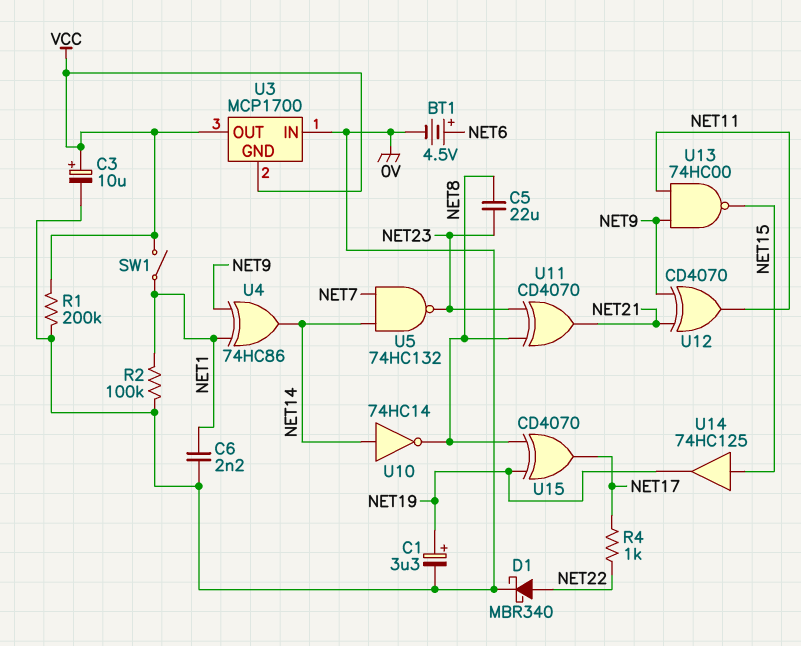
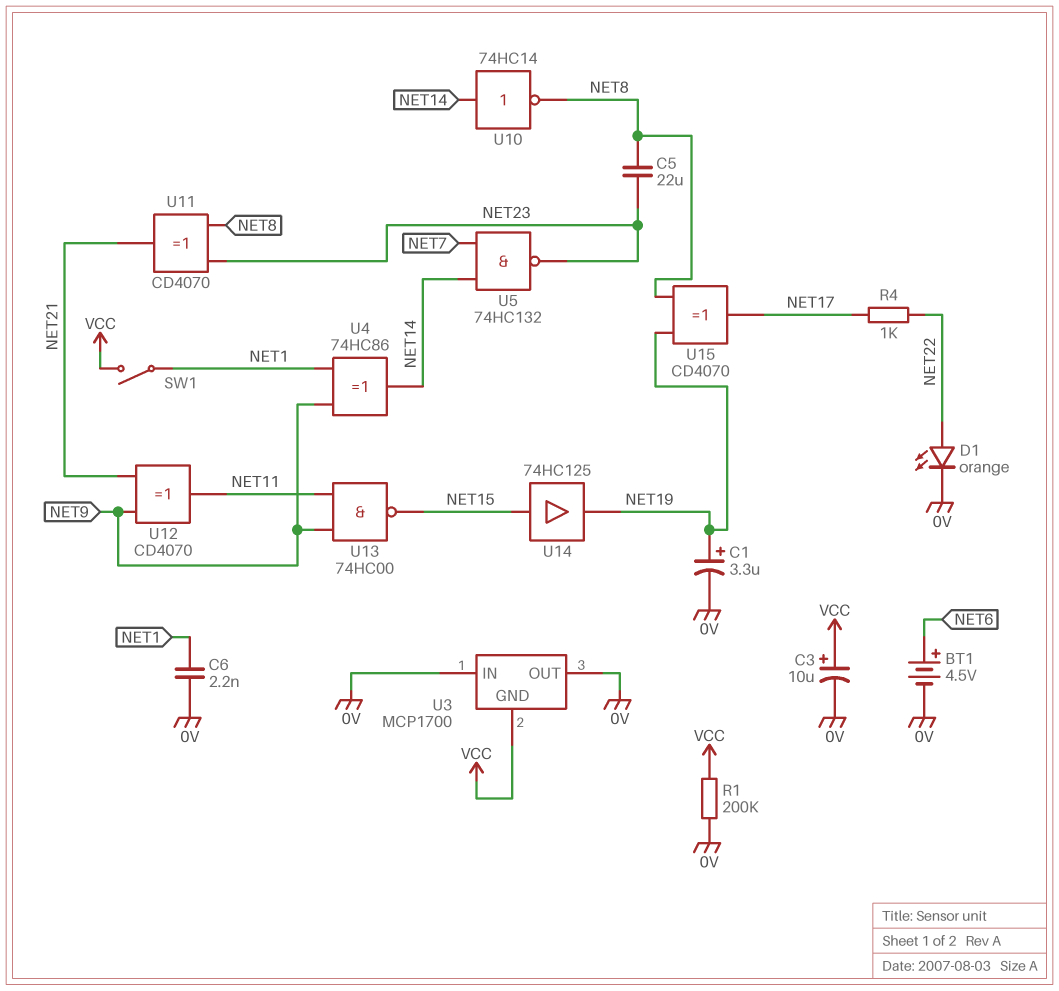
D1: schottky MBR340 (A NET22, K 0V) -> LED orange (A NET22, K 0V)
R2: 100k (0V, NET1) -> none
U3 pin OUT: VCC -> 0V

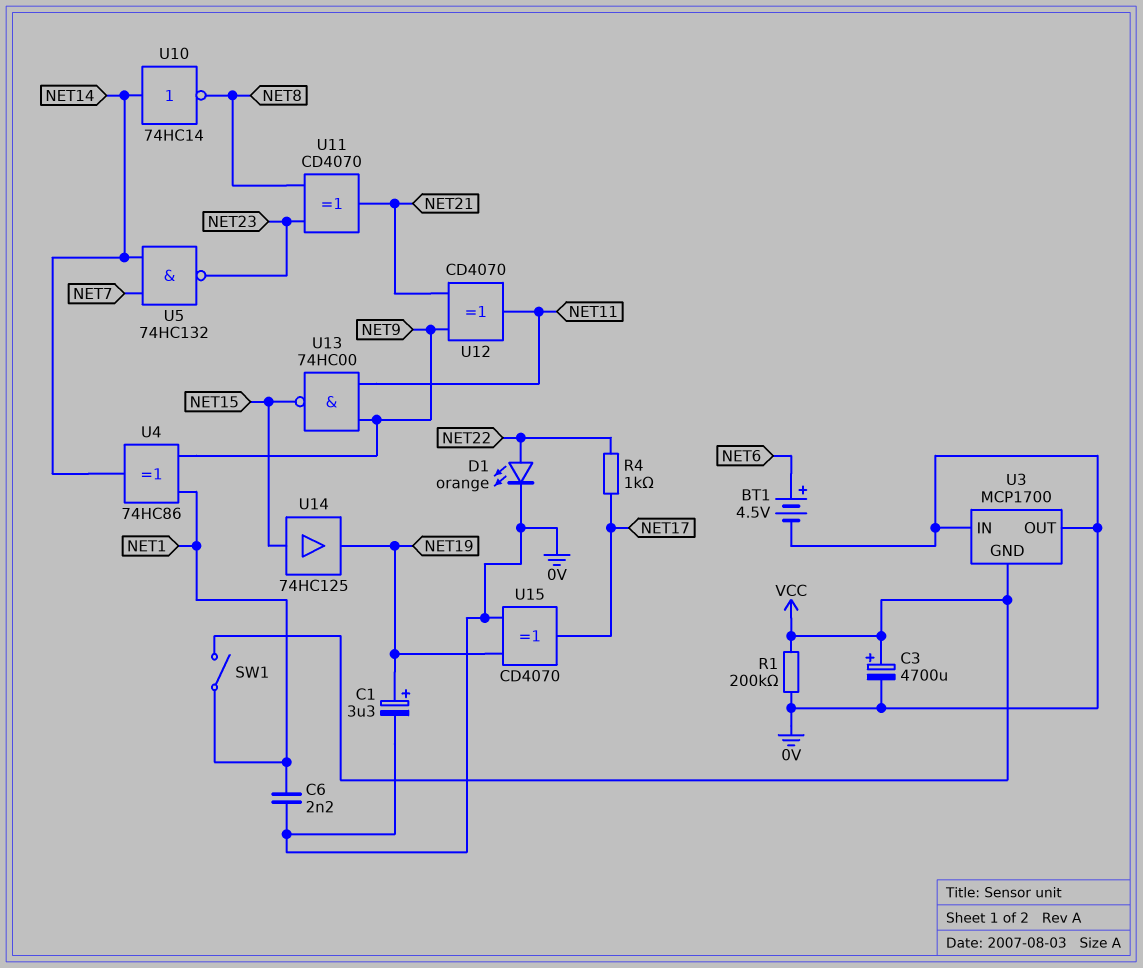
C3: 10uF (plus VCC, minus 0V) -> 4700uF (plus VCC, minus 0V)
C5: 22uF (NET8, NET23) -> none
U15: XOR CD4070 (in NET8, in NET19, out NET17) -> XOR CD4070 (in 0V, in NET19, out NET17)

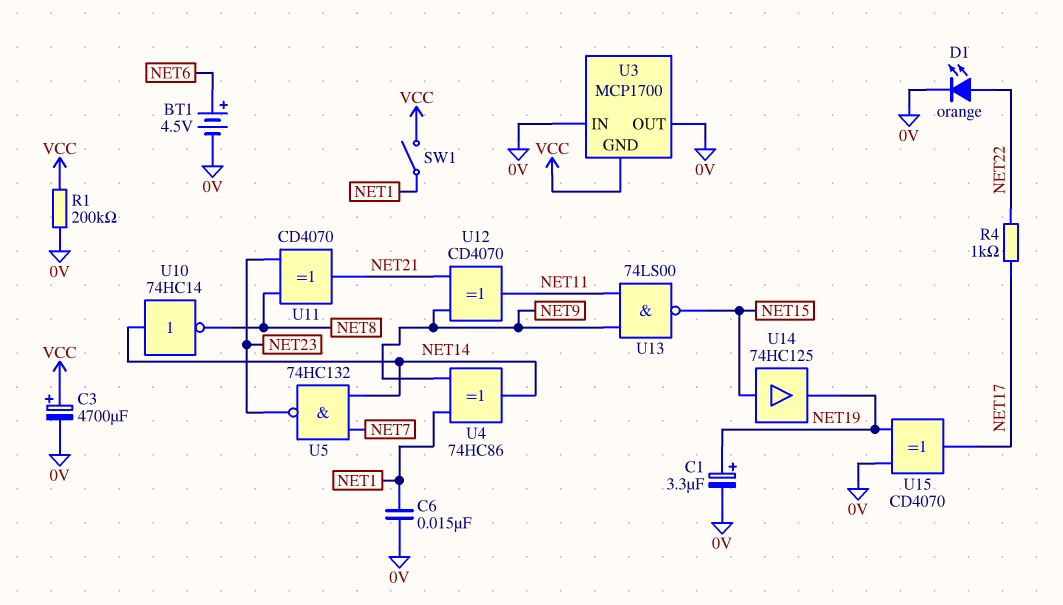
C6: 2.2nF (0V, NET1) -> 15nF (0V, NET1)
U13: NAND 74HC00 (in NET9, in NET11, out NET15) -> NAND 74LS00 (in NET9, in NET11, out NET15)

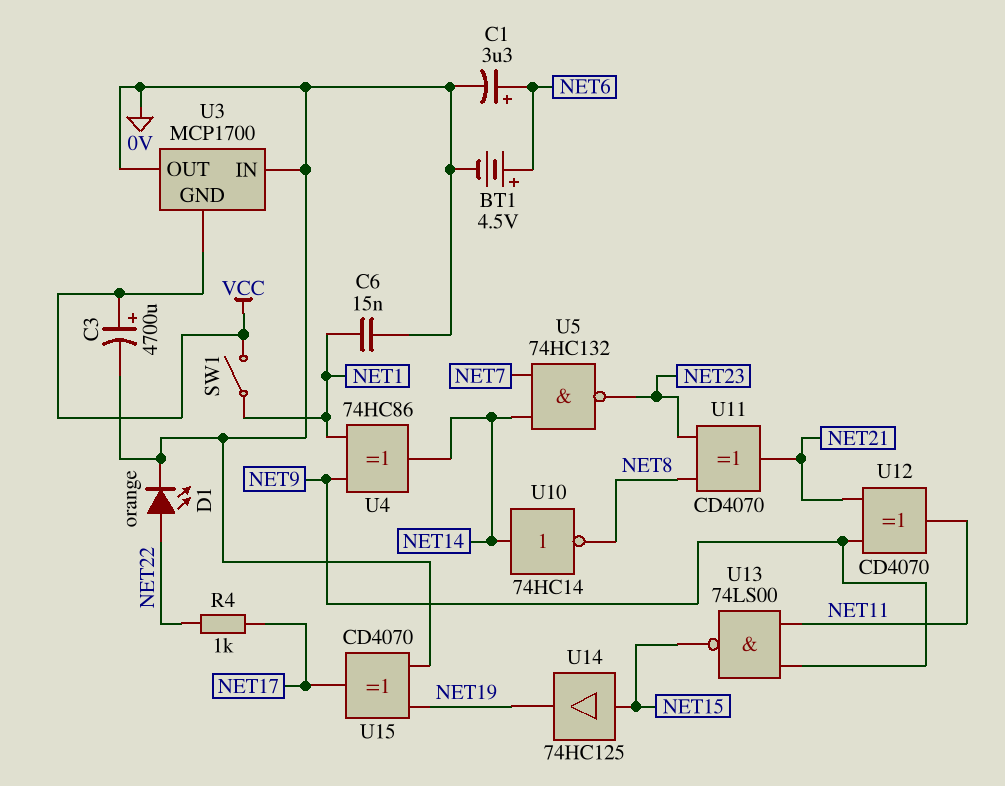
C1: 3.3uF (plus NET19, minus 0V) -> 3.3uF (plus NET6, minus 0V)
R1: 200k (0V, VCC) -> none

